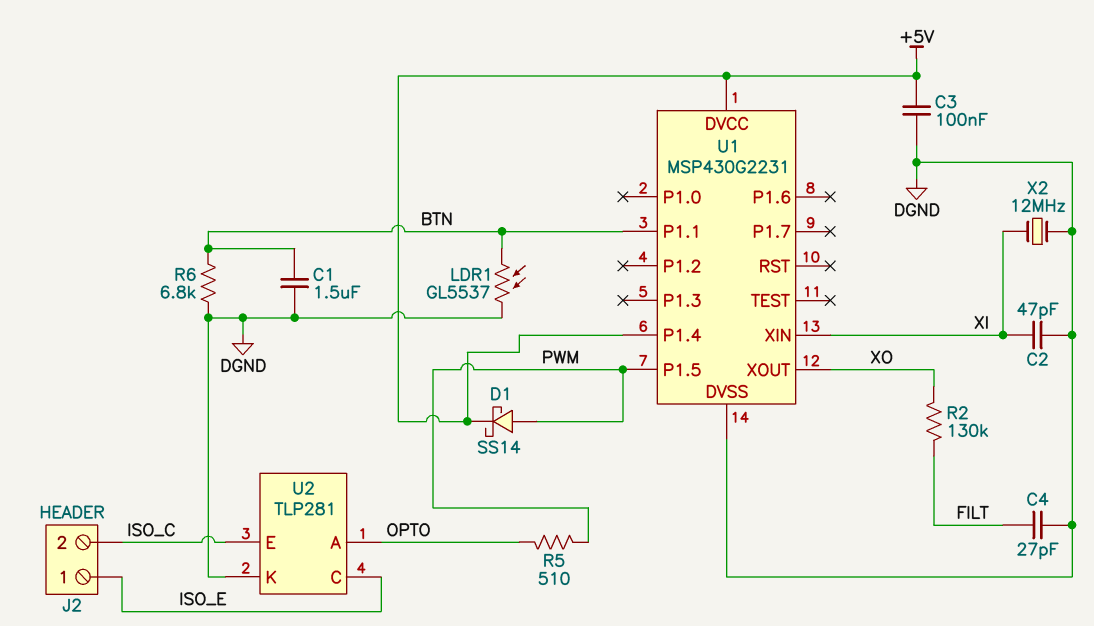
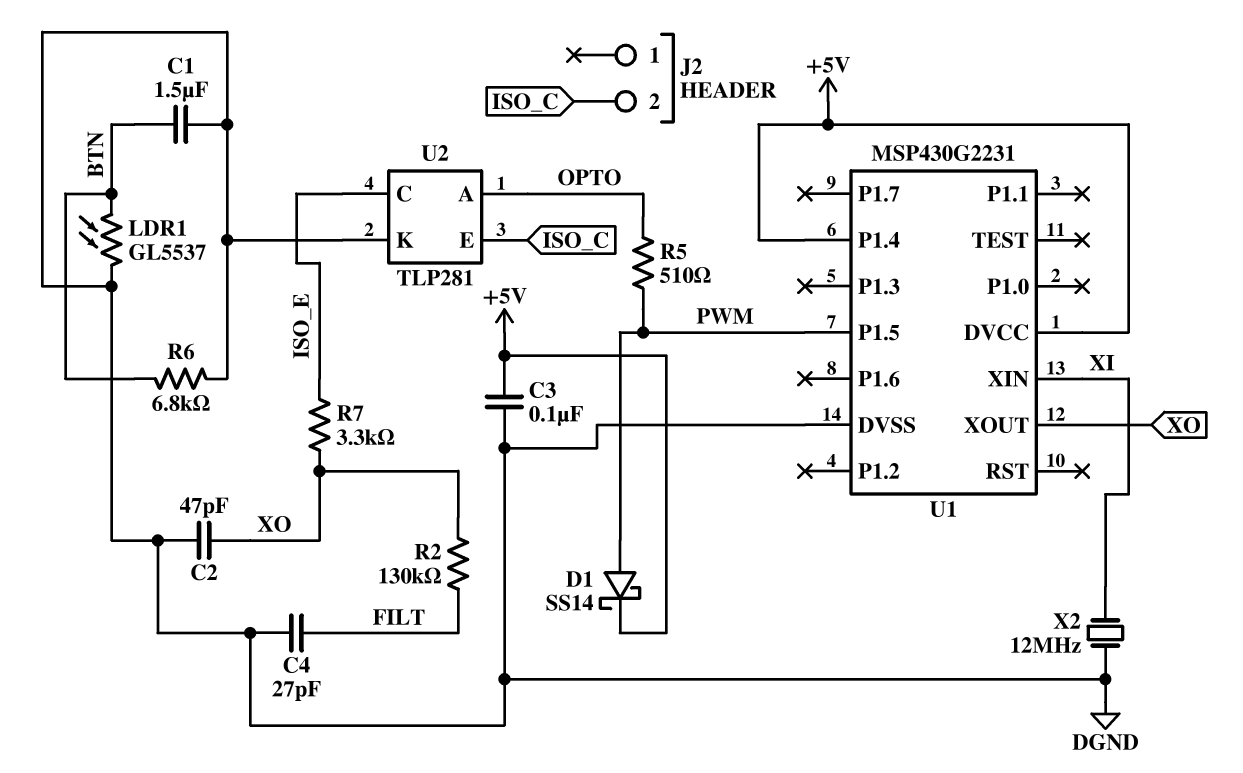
C2: 47pF (DGND, XI) -> 47pF (DGND, XO)
J2 pin 1: ISO_E -> none
R7: none -> 3.3k (ISO_E, XO)
U1 pin P1.1: BTN -> none

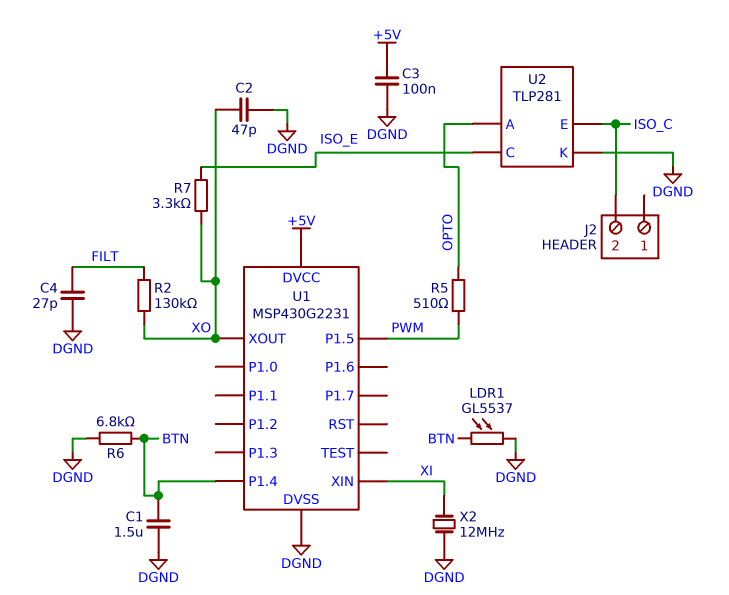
D1: schottky SS14 (A PWM, K +5V) -> none
U1 pin P1.4: +5V -> BTN

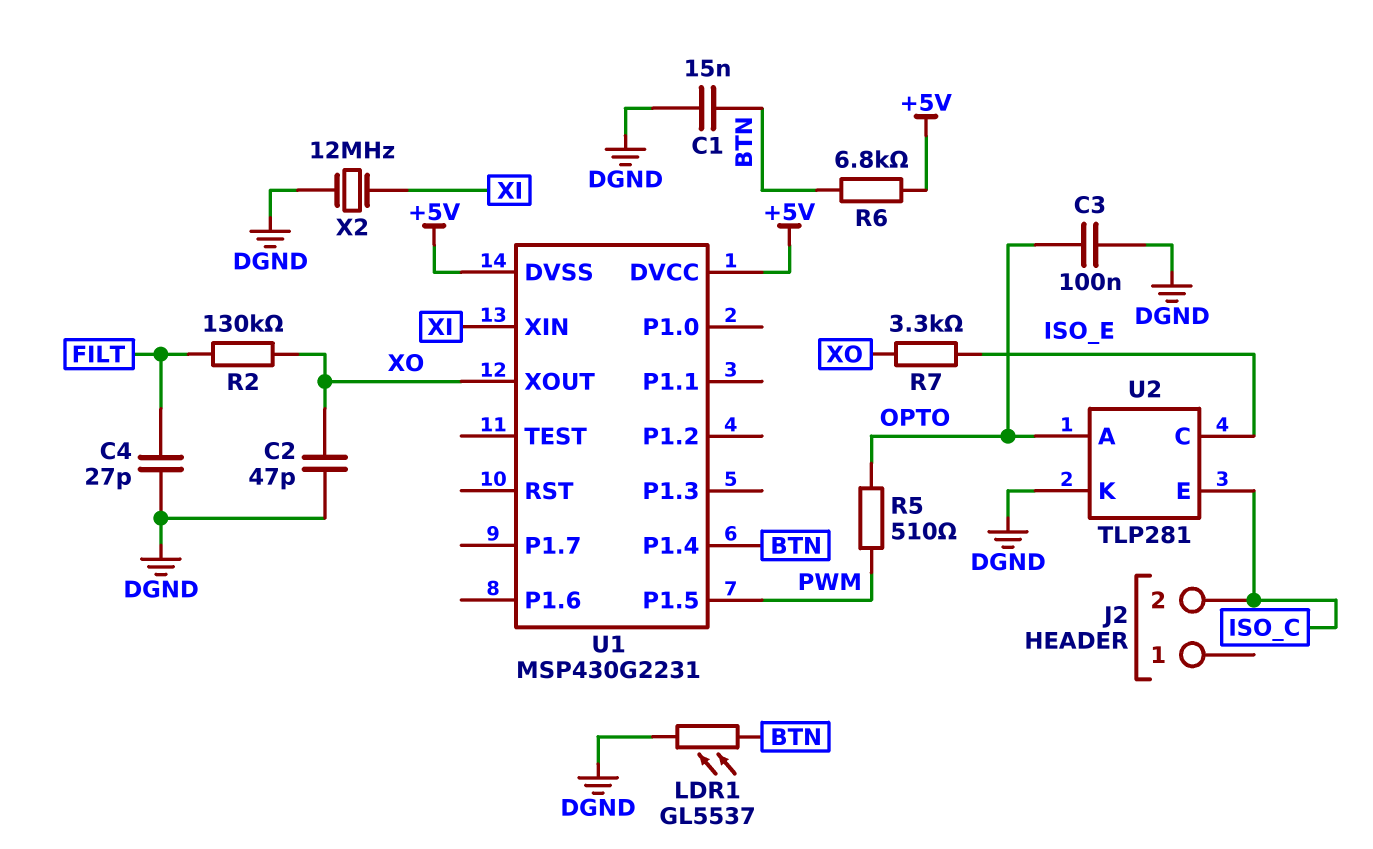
C1: 1.5uF (BTN, DGND) -> 15nF (BTN, DGND)
C3: 100nF (+5V, DGND) -> 100nF (DGND, OPTO)
R6: 6.8k (BTN, DGND) -> 6.8k (+5V, BTN)
U1 pin DVSS: DGND -> +5V

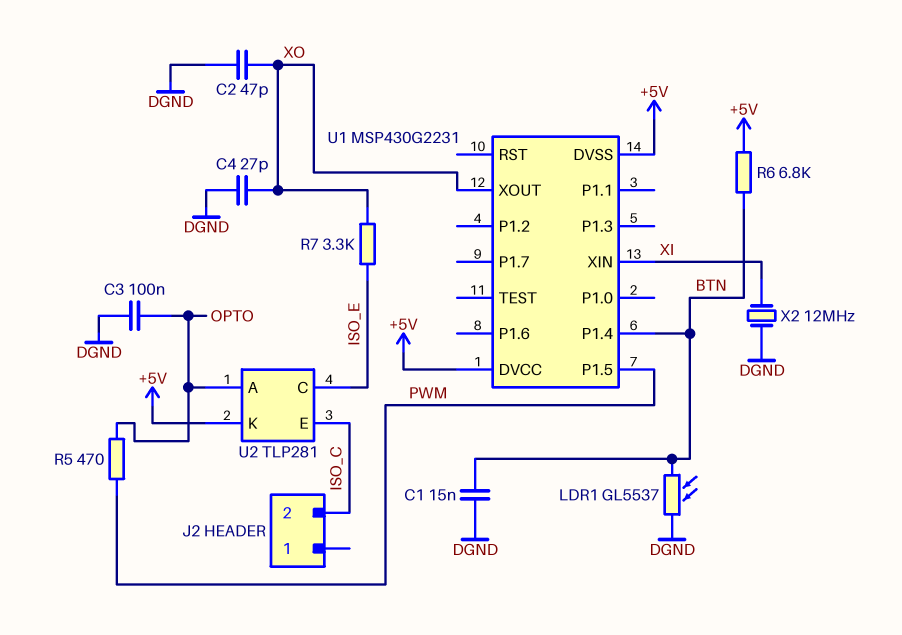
C4: 27pF (DGND, FILT) -> 27pF (DGND, XO)
R2: 130k (FILT, XO) -> none
R5: 510 (OPTO, PWM) -> 470 (OPTO, PWM)
U2 pin K: DGND -> +5V

